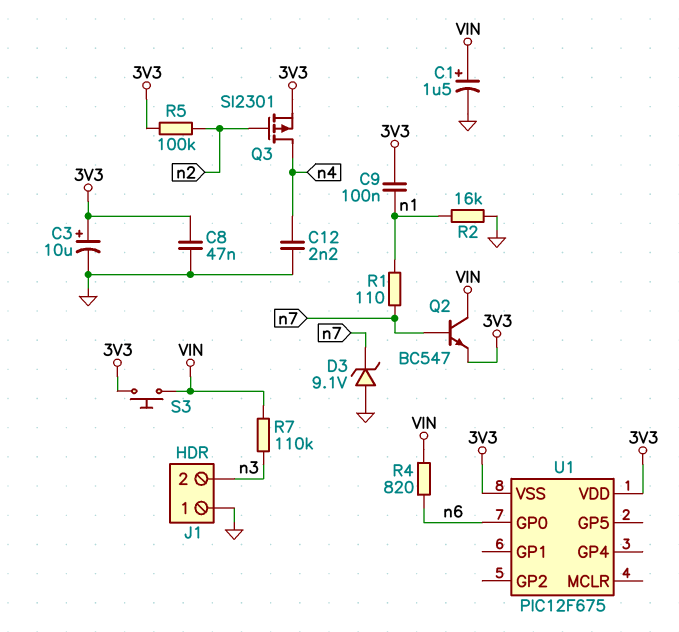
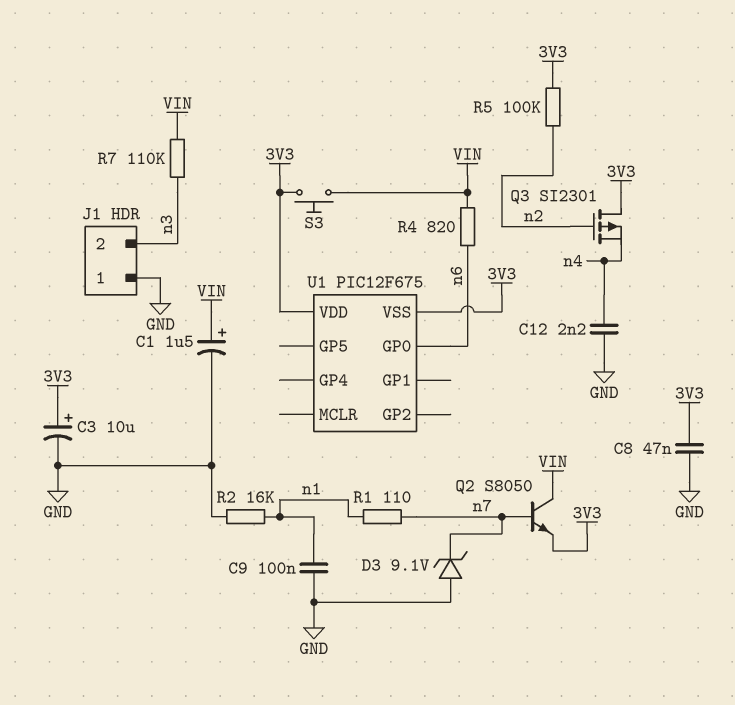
C9: 100nF (3V3, n1) -> 100nF (GND, n1)
Q2: NPN BC547 (B n7, C VIN, E 3V3) -> NPN S8050 (B n7, C VIN, E 3V3)
Q3: PMOS SI2301 (G n2, D n4, S 3V3) -> PMOS SI2301 (G n2, D 3V3, S n4)

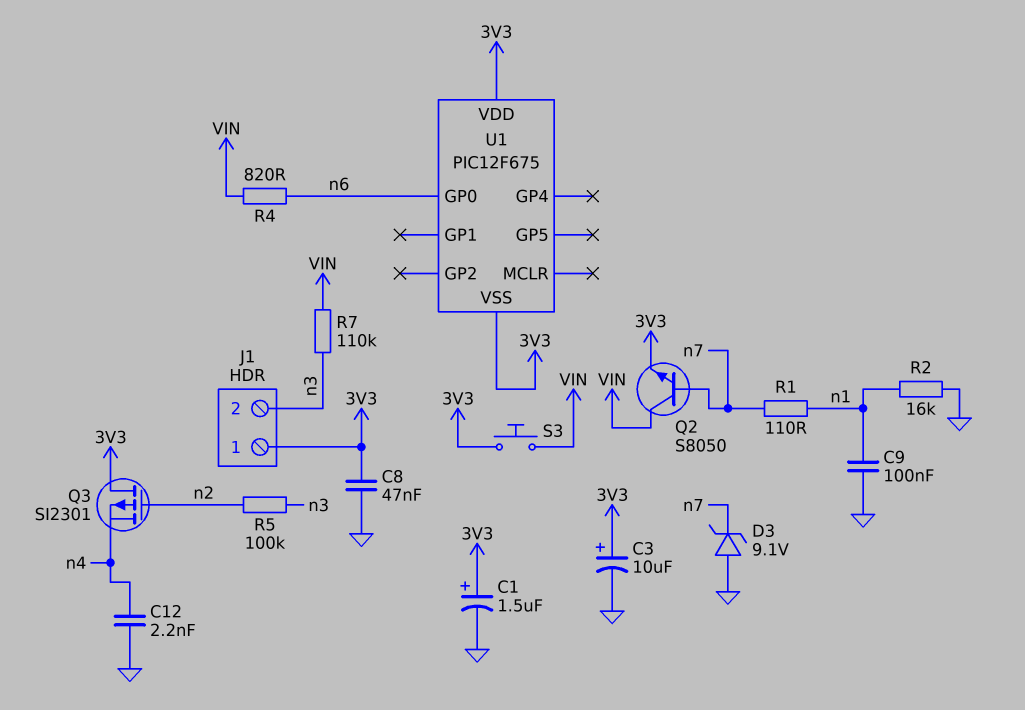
C1: 1.5uF (plus VIN, minus GND) -> 1.5uF (plus 3V3, minus GND)
J1 pin 1: GND -> 3V3
R5: 100k (3V3, n2) -> 100k (n2, n3)

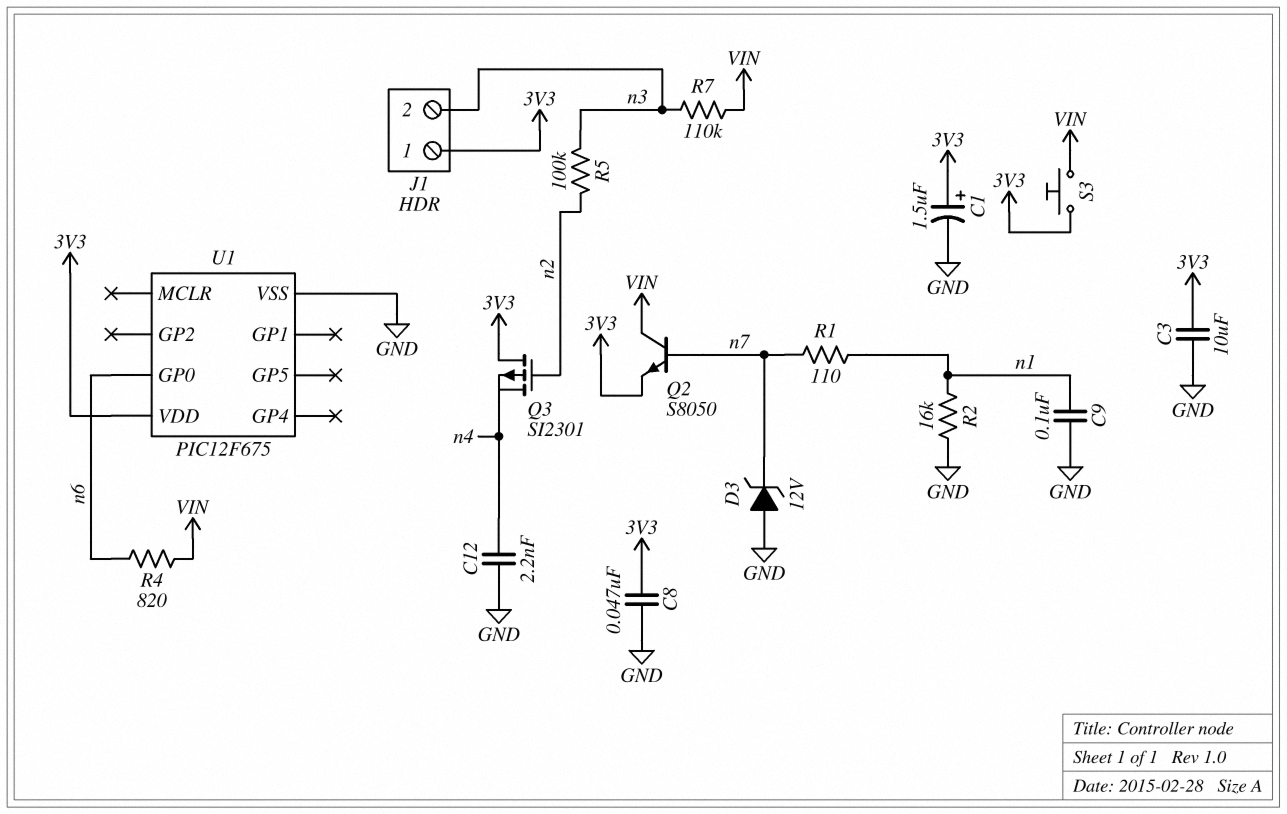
C3: 10uF (plus 3V3, minus GND) -> 10uF (3V3, GND)
D3: zener 9.1V (A GND, K n7) -> zener 12V (A GND, K n7)
U1 pin VSS: 3V3 -> GND

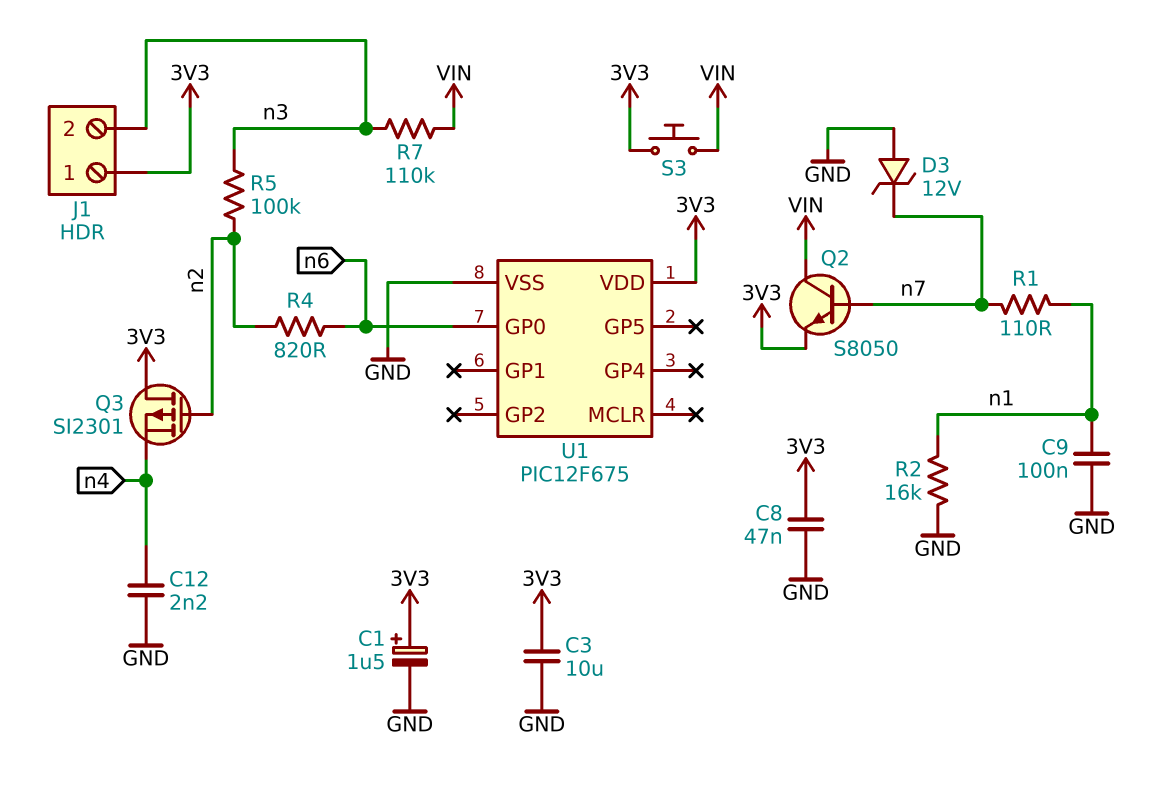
R4: 820 (VIN, n6) -> 820 (n2, n6)

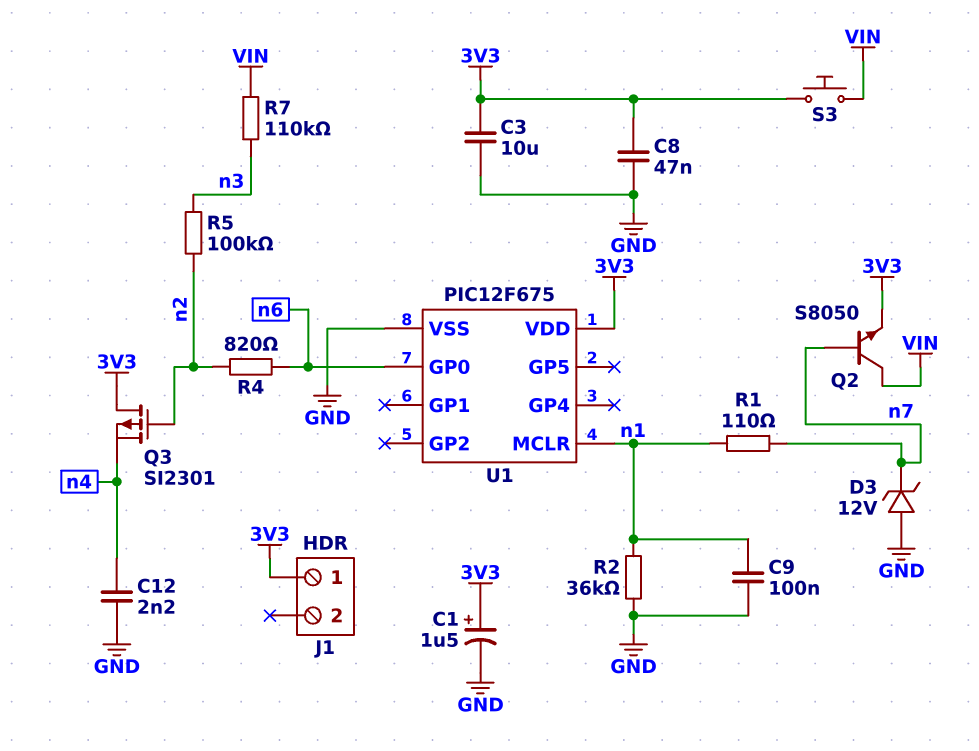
J1 pin 2: n3 -> none
R2: 16k (GND, n1) -> 36k (GND, n1)
U1 pin MCLR: none -> n1

